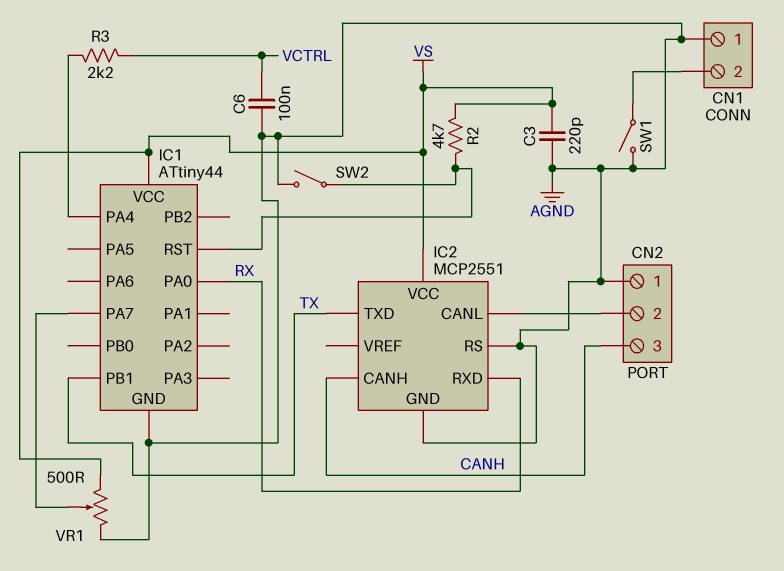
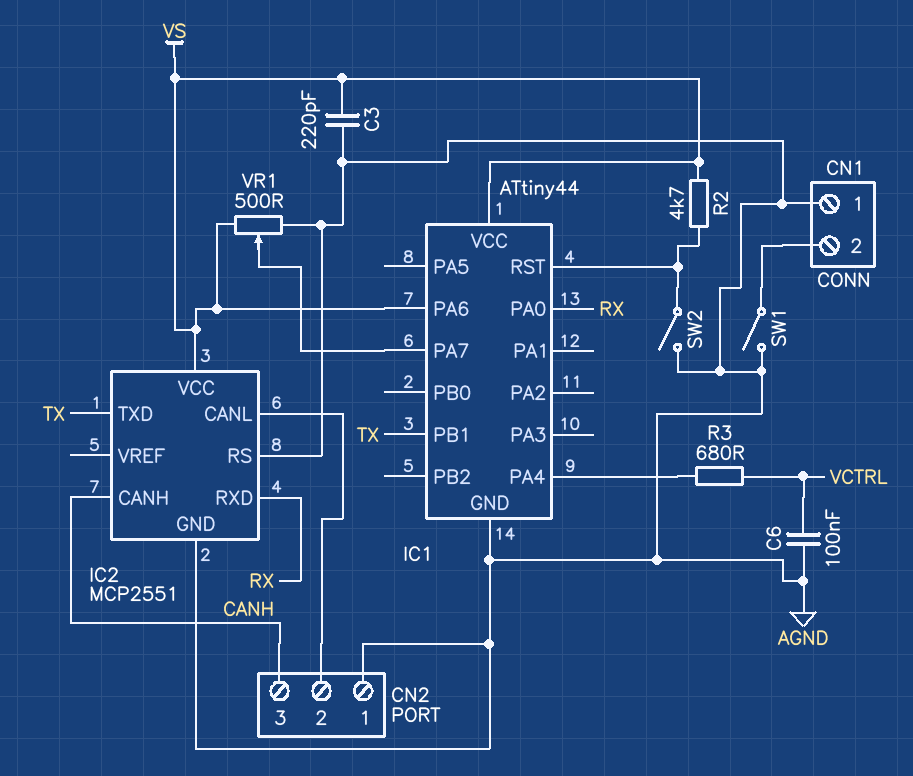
IC1 pin PA6: none -> VS
R3: 2.2k (IC1/PA4, VCTRL) -> 680 (IC1/PA4, VCTRL)

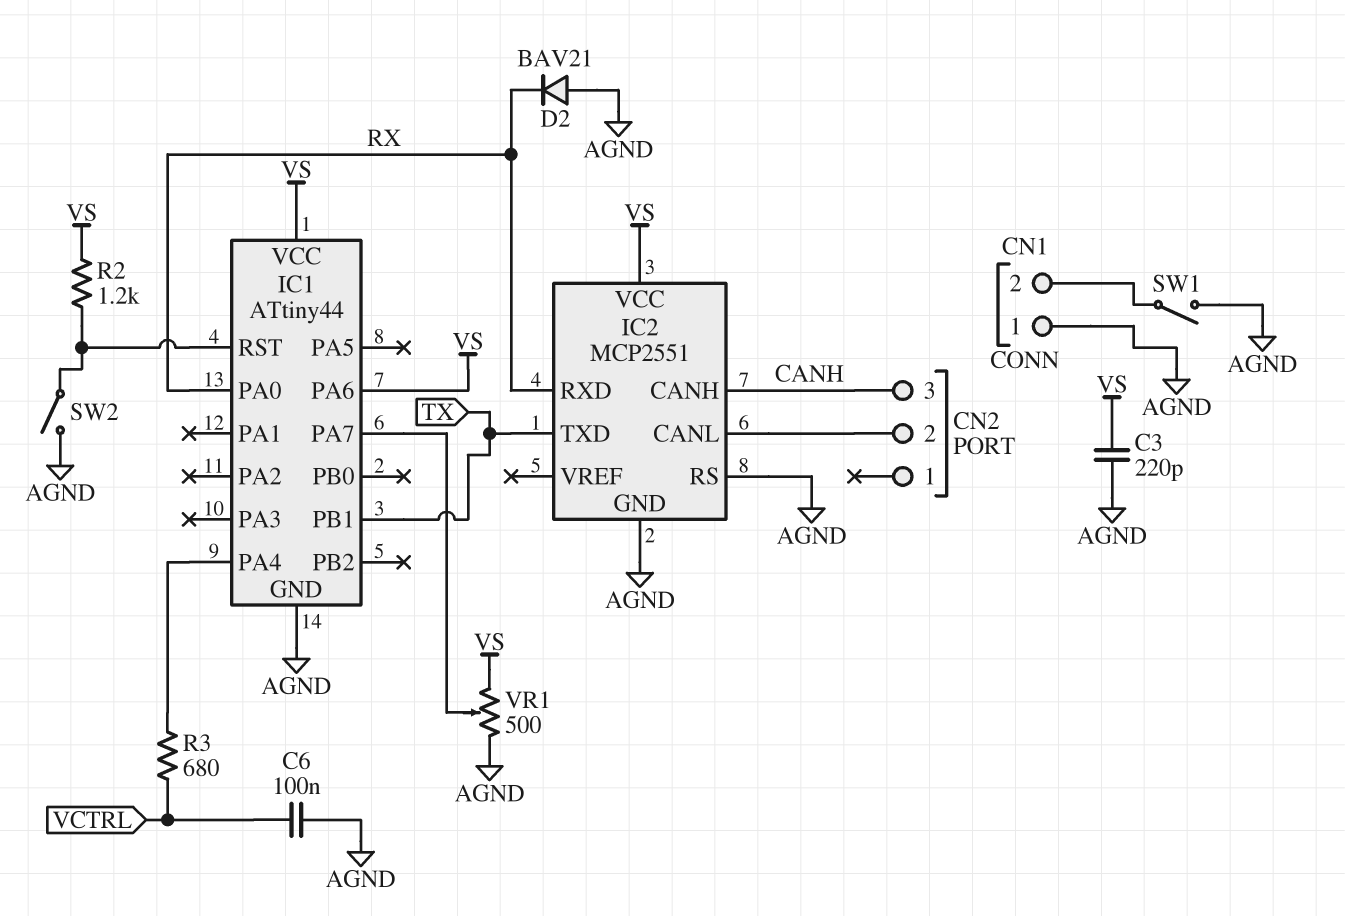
CN2 pin 1: AGND -> none
D2: none -> diode BAV21 (A AGND, K RX)
R2: 4.7k (IC1/RST, VS) -> 1.2k (IC1/RST, VS)

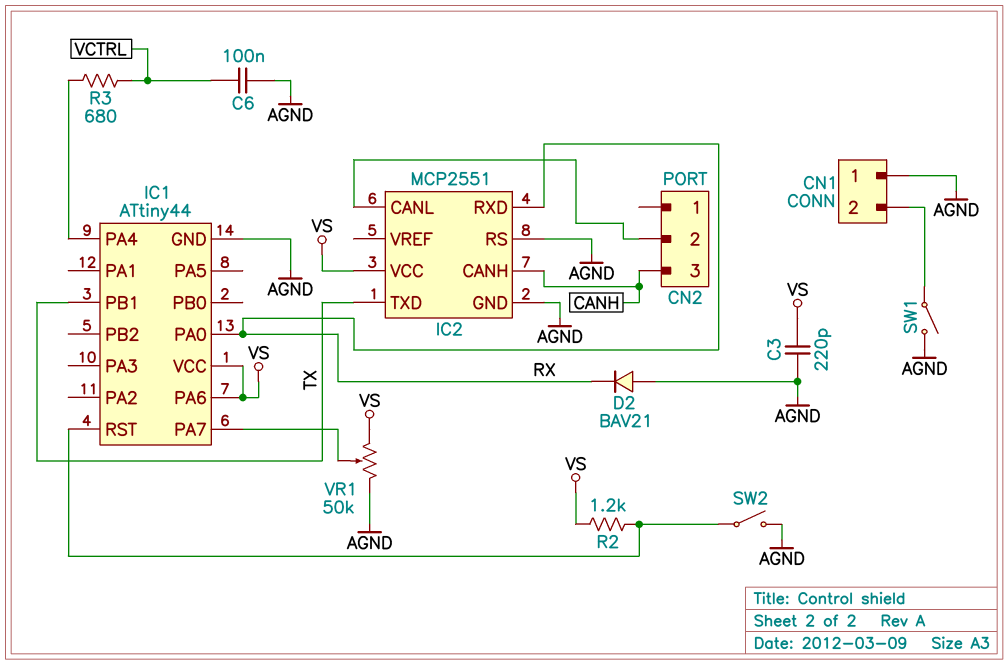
VR1: 500 (AGND, VS, wiper IC1/PA7) -> 50k (AGND, VS, wiper IC1/PA7)

